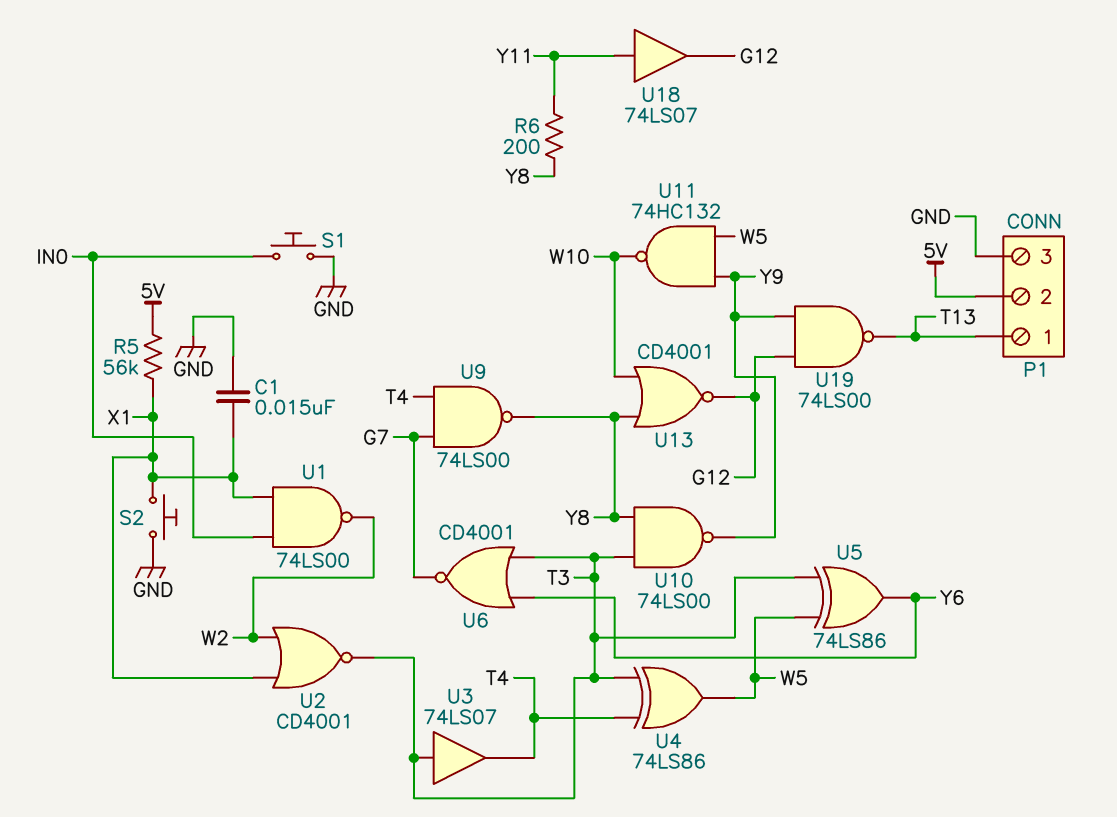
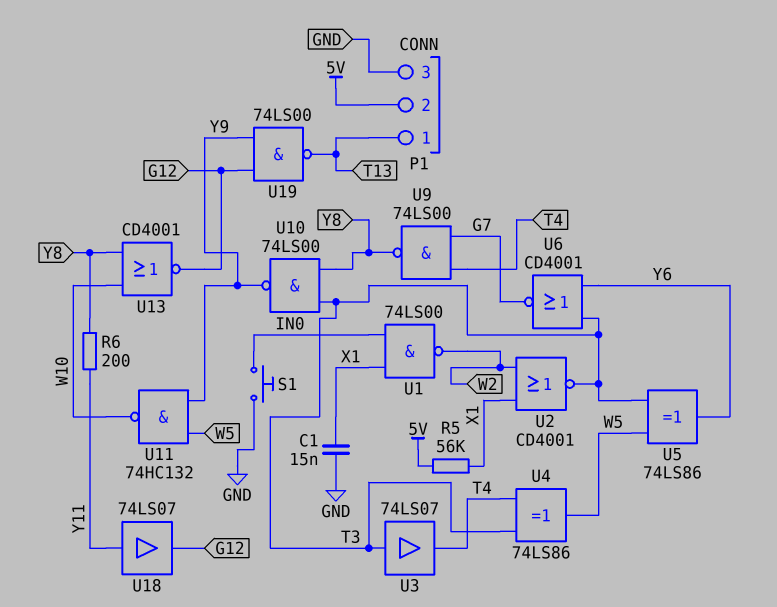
S2: button (GND, X1) -> none

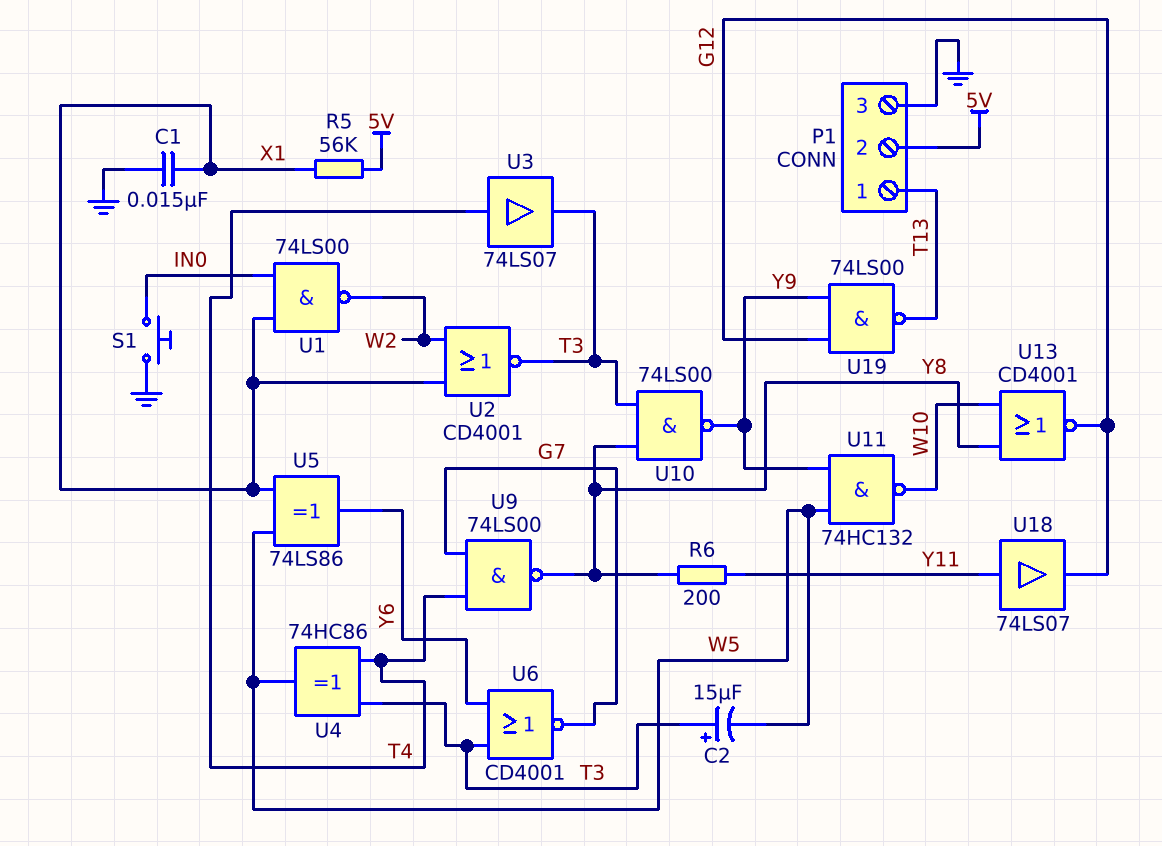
C2: none -> 15uF (plus T3, minus W5)
U3: buffer 74LS07 (in T3, out T4) -> buffer 74LS07 (in T4, out T3)
U4: XOR 74LS86 (in T3, in T4, out W5) -> XOR 74HC86 (in T3, in T4, out W5)
U5: XOR 74LS86 (in T3, in W5, out Y6) -> XOR 74LS86 (in W5, in X1, out Y6)

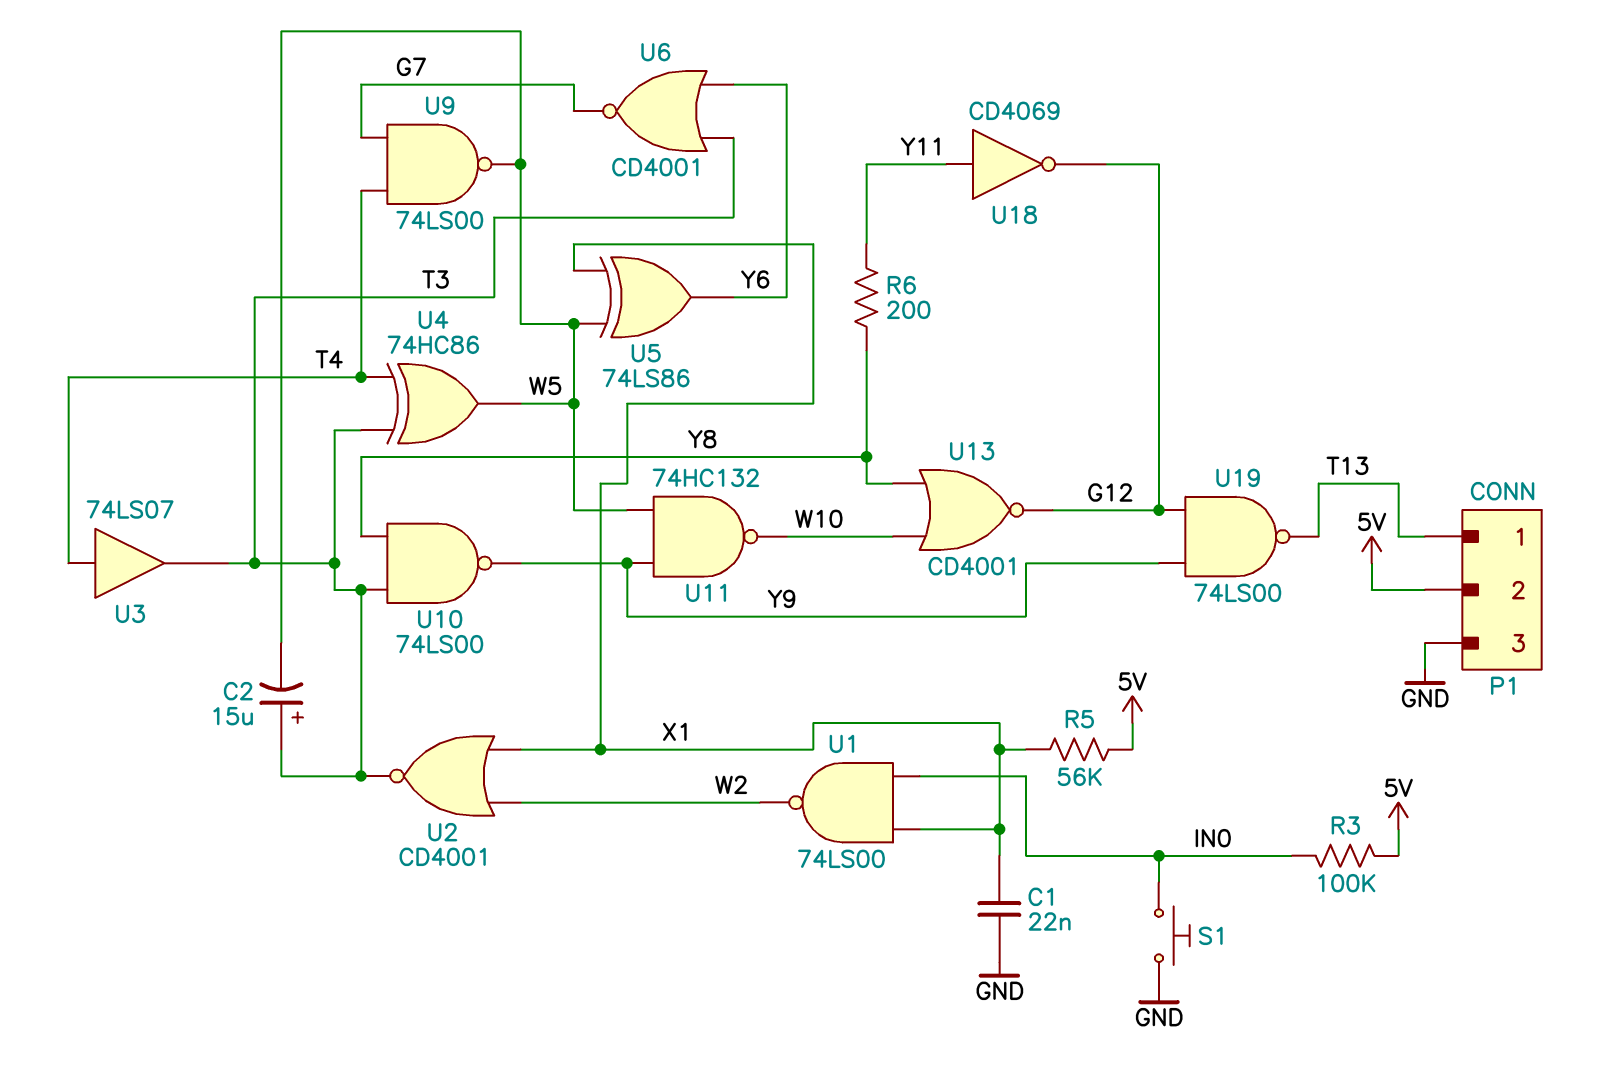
C1: 15nF (GND, X1) -> 22nF (GND, X1)
R3: none -> 100k (5V, IN0)
U9: NAND 74LS00 (in G7, in T4, out Y8) -> NAND 74LS00 (in G7, in T4, out W5)
U18: buffer 74LS07 (in Y11, out G12) -> NOT CD4069 (in Y11, out G12)

